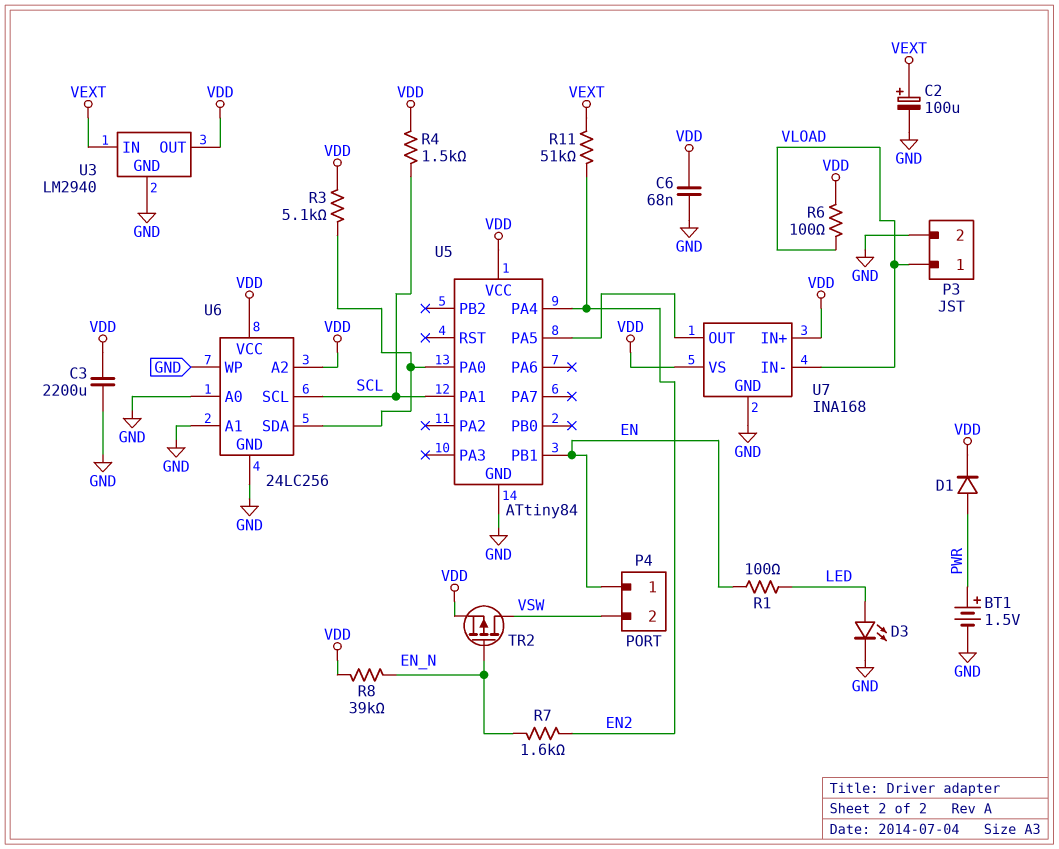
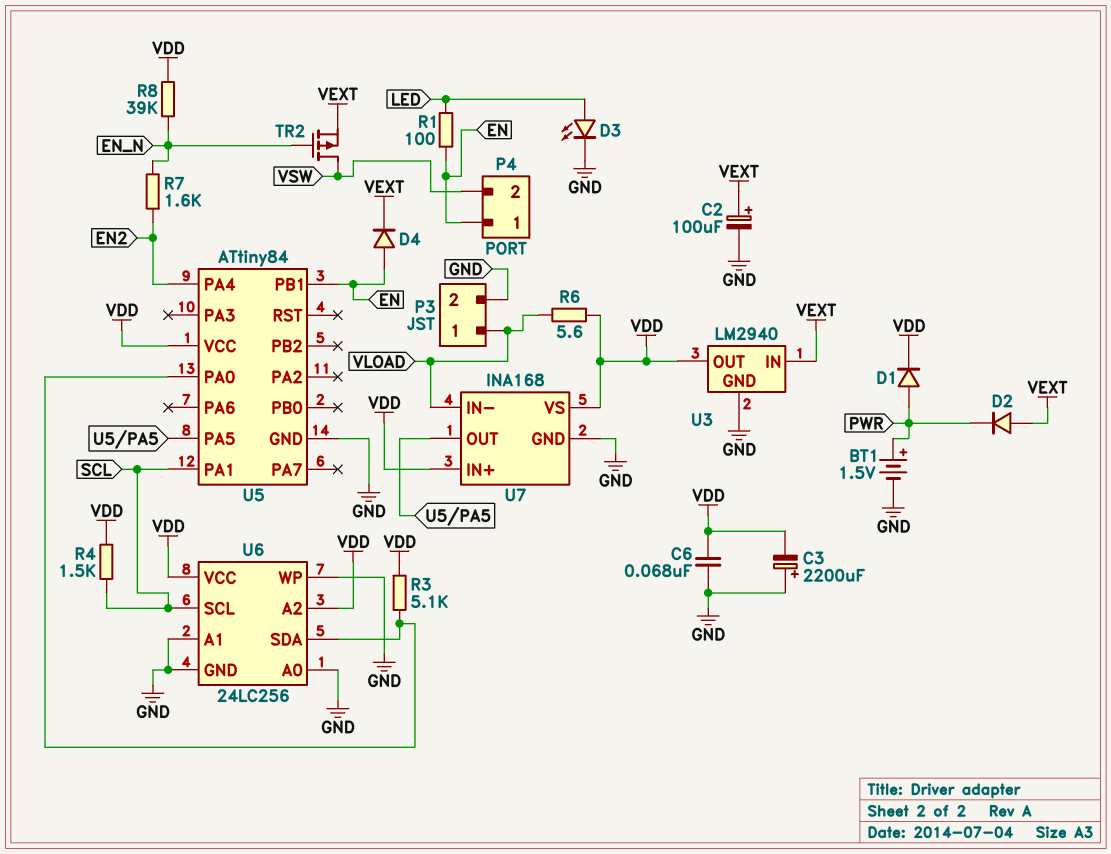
C3: 2200uF (GND, VDD) -> 2200uF (plus GND, minus VDD)
D2: none -> diode (A VEXT, K PWR)
D4: none -> diode (A EN, K VEXT)
R6: 100 (VDD, VLOAD) -> 5.6 (VDD, VLOAD)
R11: 51k (EN2, VEXT) -> none
TR2: PMOS (G EN_N, D VSW, S VDD) -> PMOS (G EN_N, D VSW, S VEXT)

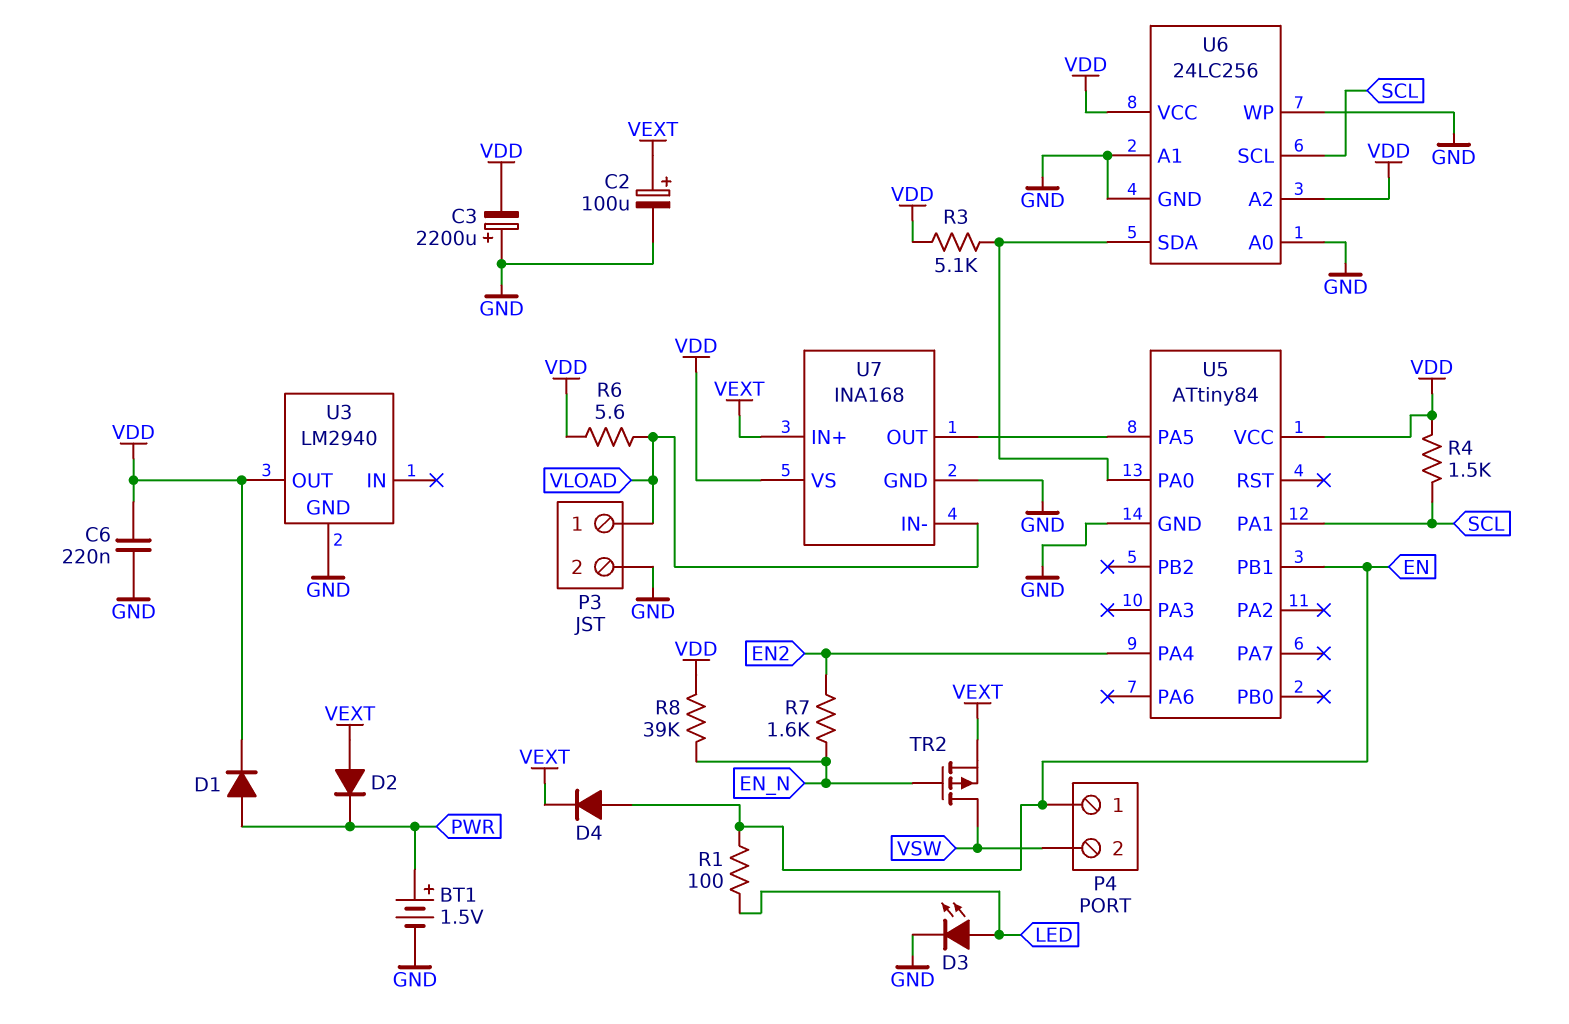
C6: 68nF (GND, VDD) -> 220nF (GND, VDD)
U3 pin IN: VEXT -> none
U7 pin IN+: VDD -> VEXT

